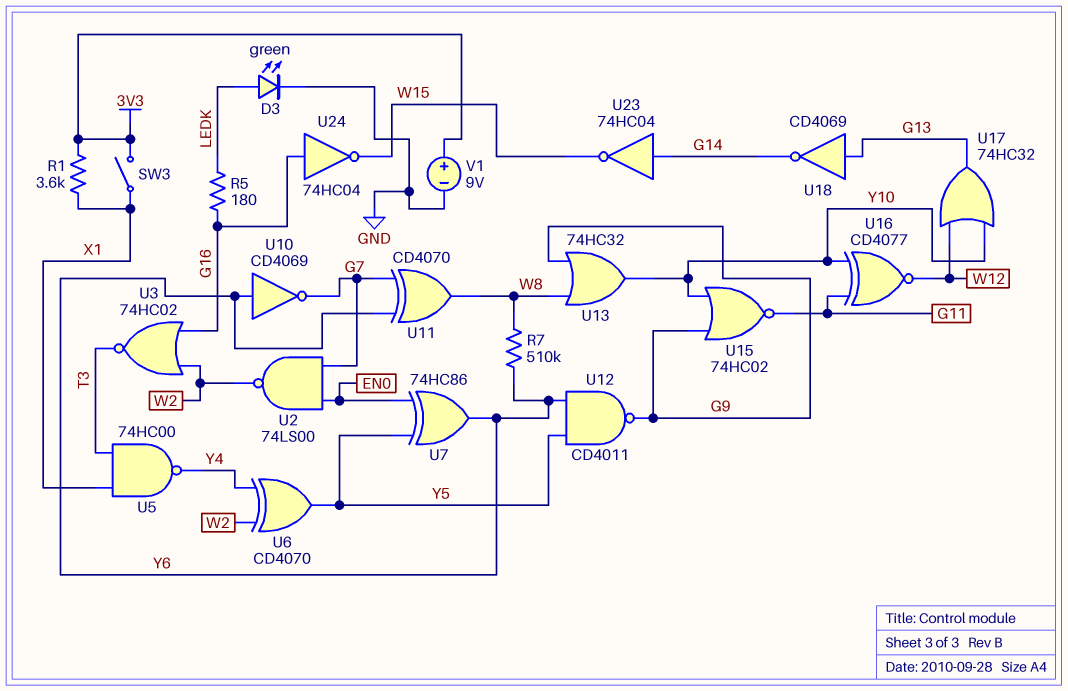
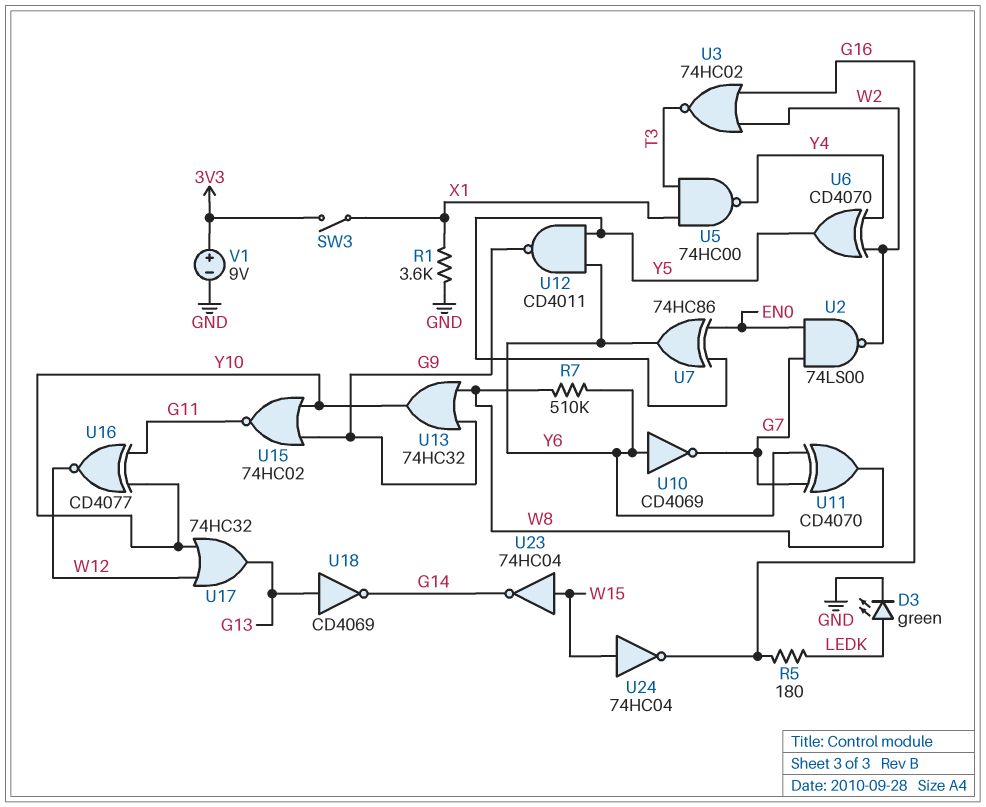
R1: 3.6k (3V3, X1) -> 3.6k (GND, X1)
U23: NOT 74HC04 (in G14, out W15) -> NOT 74HC04 (in W15, out G14)
U24: NOT 74HC04 (in G16, out W15) -> NOT 74HC04 (in W15, out G16)

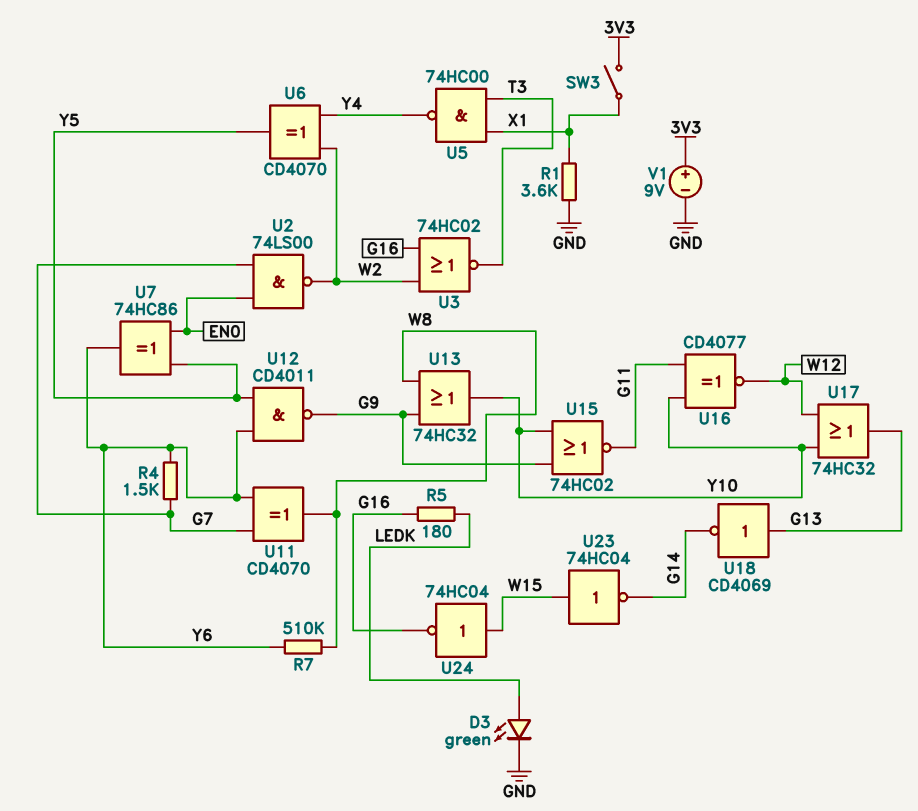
R4: none -> 1.5k (G7, Y6)
U10: NOT CD4069 (in Y6, out G7) -> none

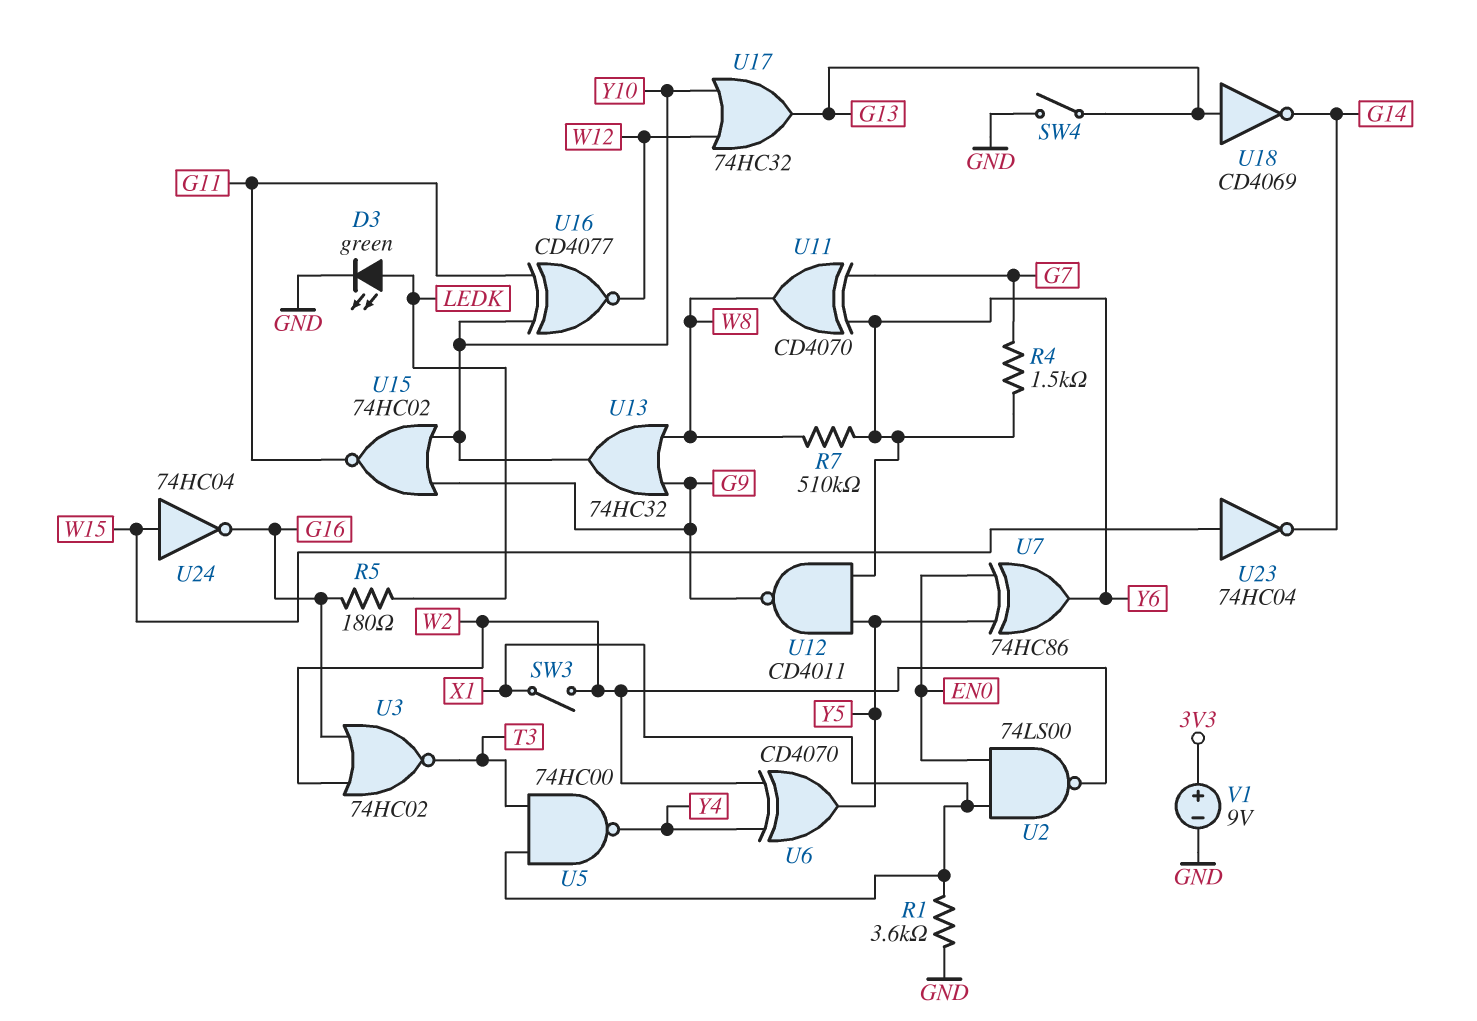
SW3: switch (3V3, X1) -> switch (W2, X1)
SW4: none -> switch (G13, GND)
U2: NAND 74LS00 (in EN0, in G7, out W2) -> NAND 74LS00 (in EN0, in X1, out W2)

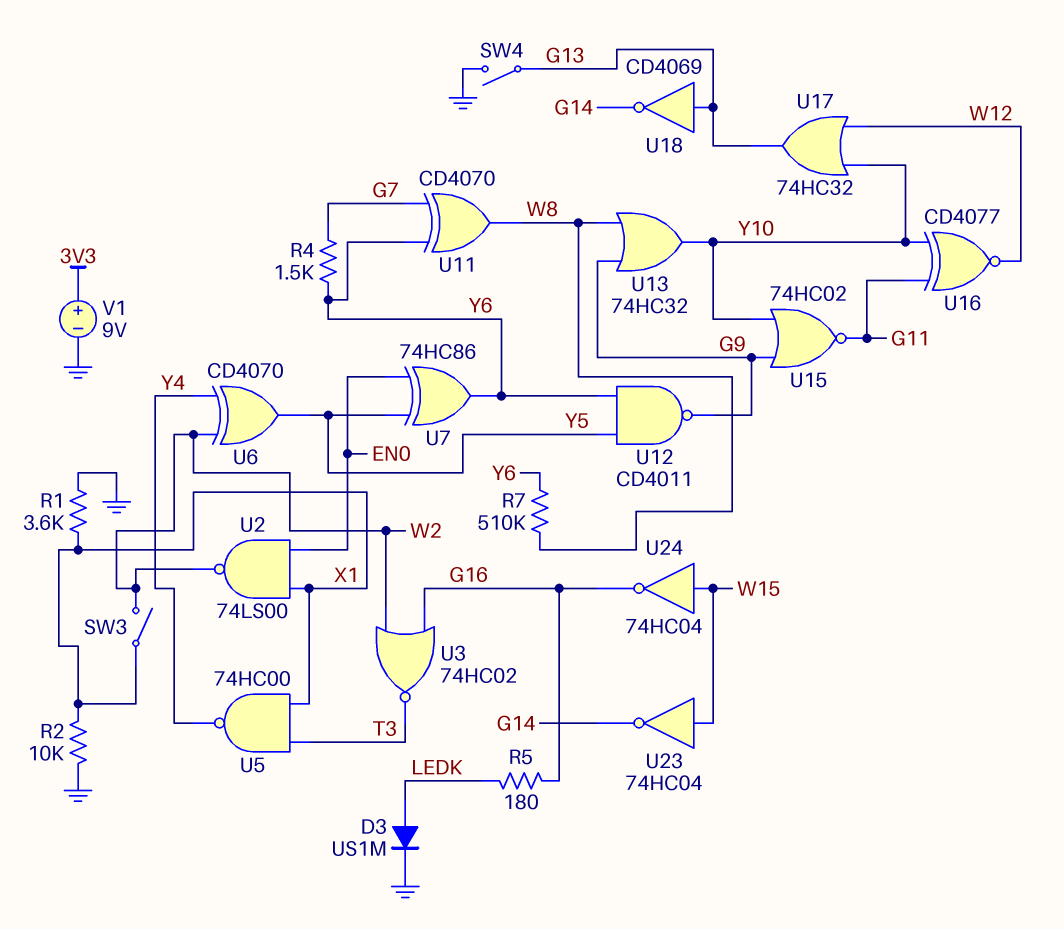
D3: LED green (A LEDK, K GND) -> diode US1M (A LEDK, K GND)
R2: none -> 10k (GND, X1)

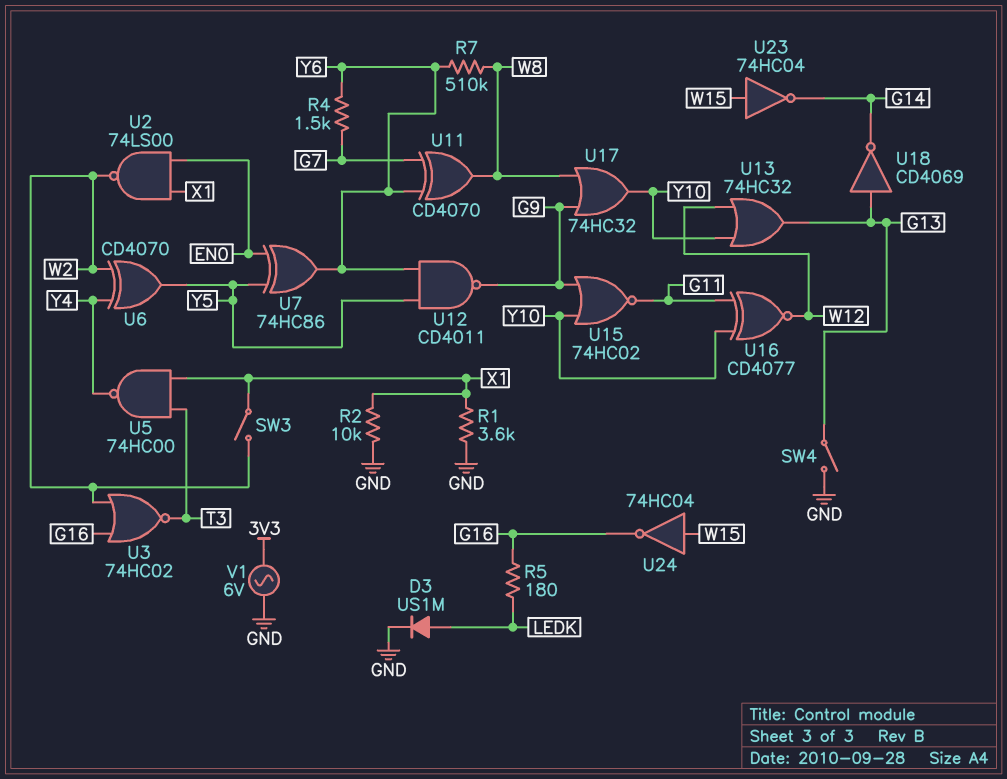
U13: OR 74HC32 (in G9, in W8, out Y10) -> OR 74HC32 (in W12, in Y10, out G13)
U17: OR 74HC32 (in W12, in Y10, out G13) -> OR 74HC32 (in G9, in W8, out Y10)
V1: 9V (plus 3V3, minus GND) -> AC 6V (3V3, GND)

